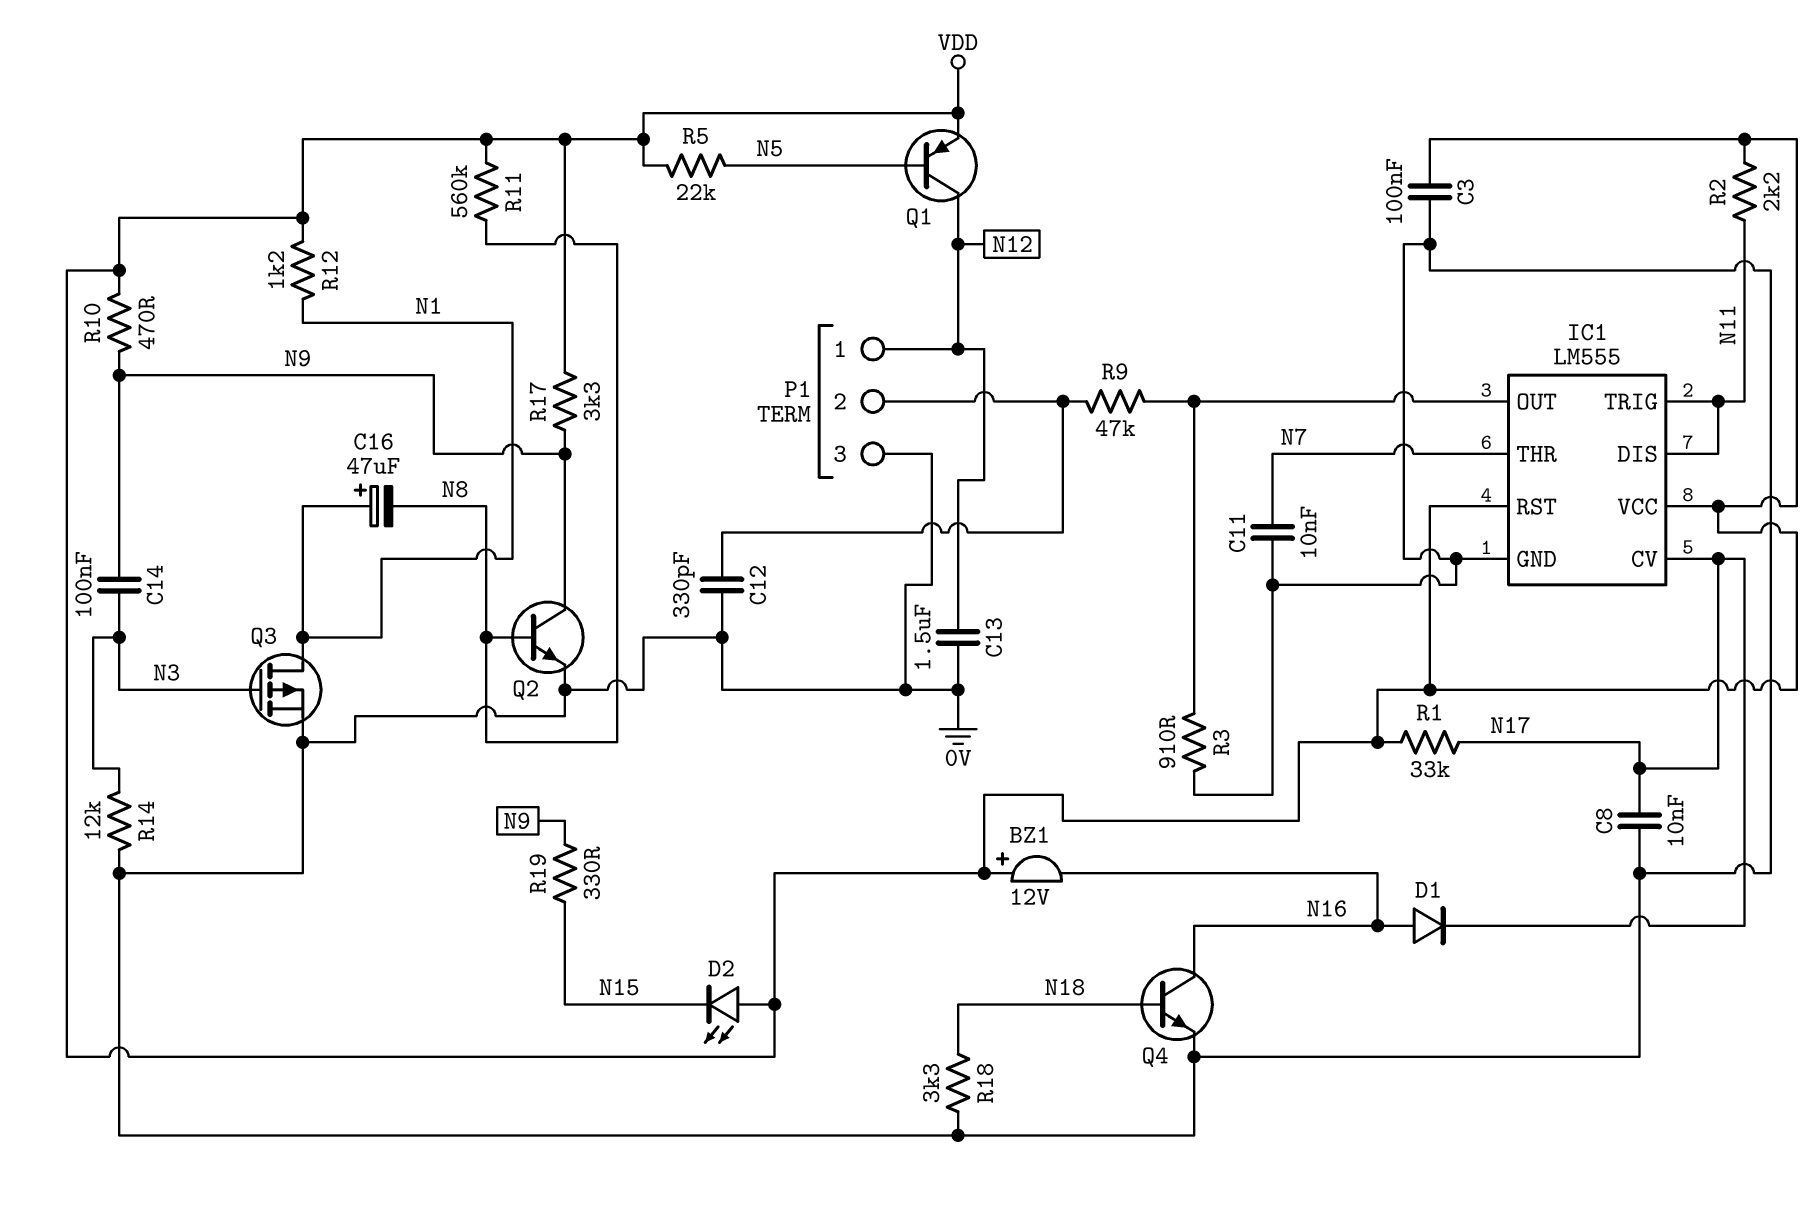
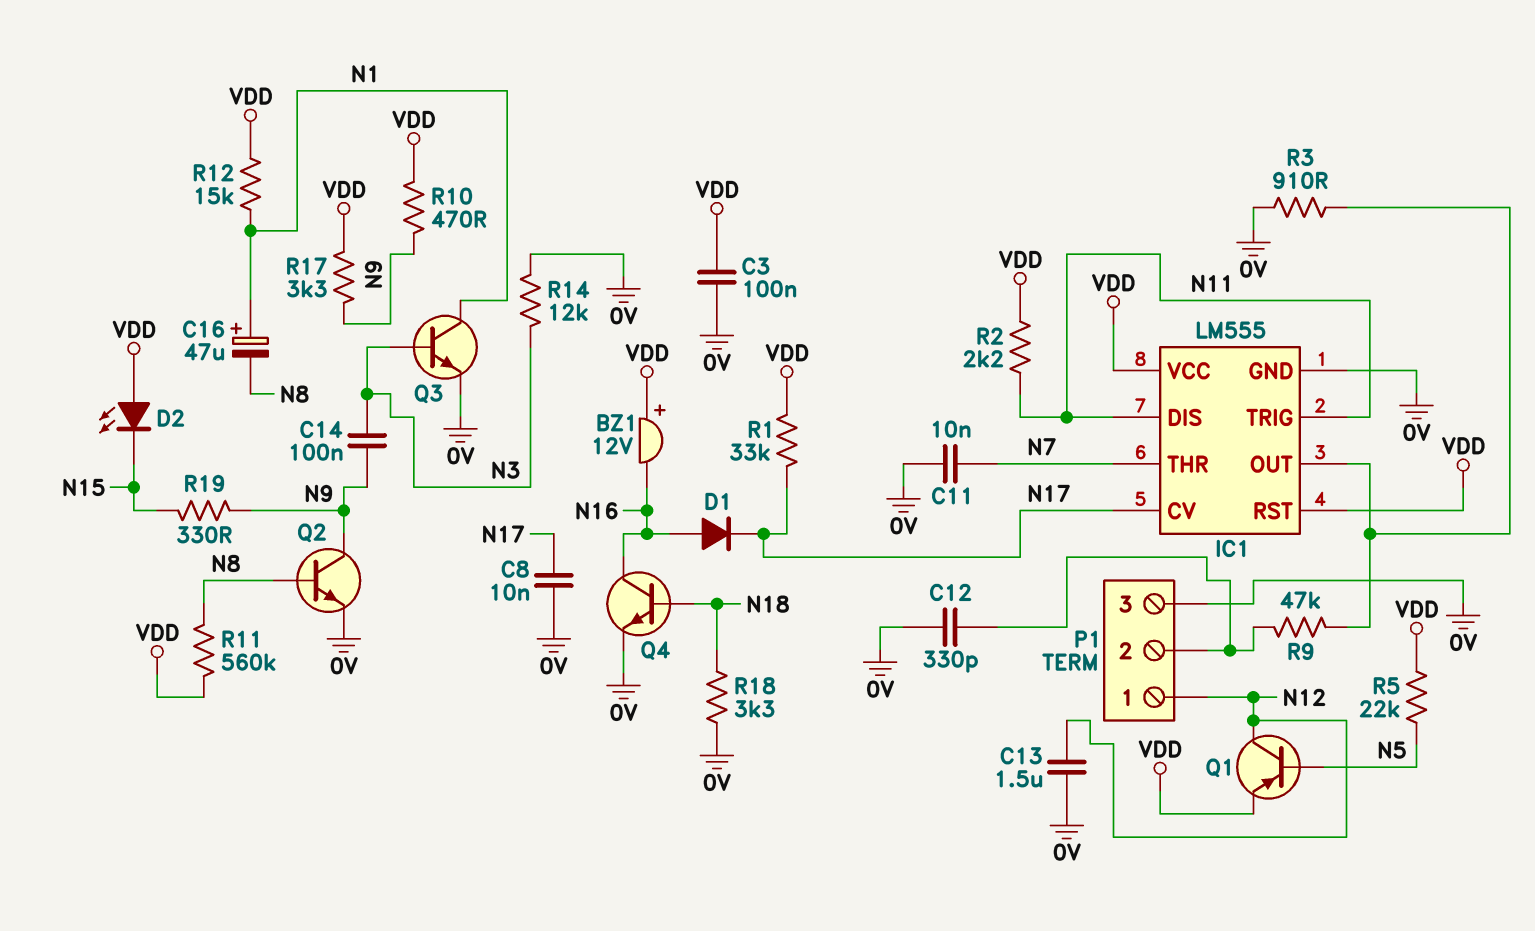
Q3: PMOS (G N3, D N1, S 0V) -> NPN (B N3, C N1, E 0V)
R12: 1.2k (N1, VDD) -> 15k (N1, VDD)

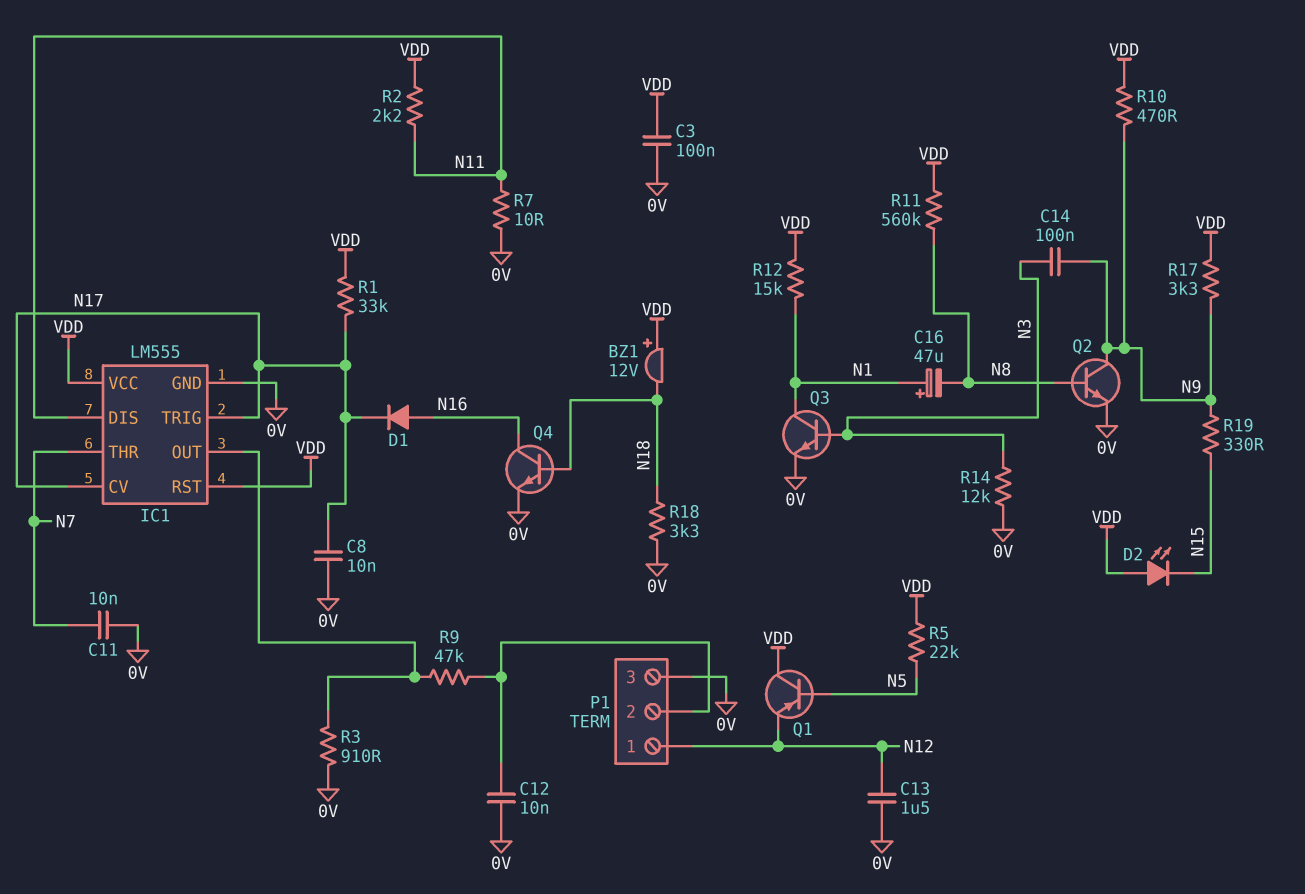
BZ1: buzzer 12V (plus VDD, minus N16) -> buzzer 12V (plus VDD, minus N18)
C12: 330pF (0V, P1/2) -> 10nF (0V, P1/2)
IC1 pin TRIG: N11 -> N17
Q1: PNP (B N5, C N12, E VDD) -> PNP (B N5, C VDD, E N12)
R7: none -> 10 (0V, N11)

